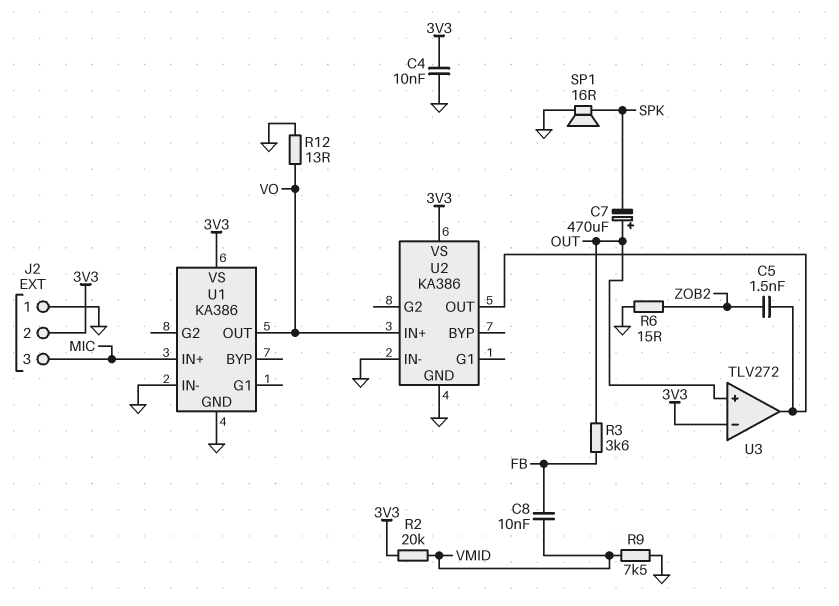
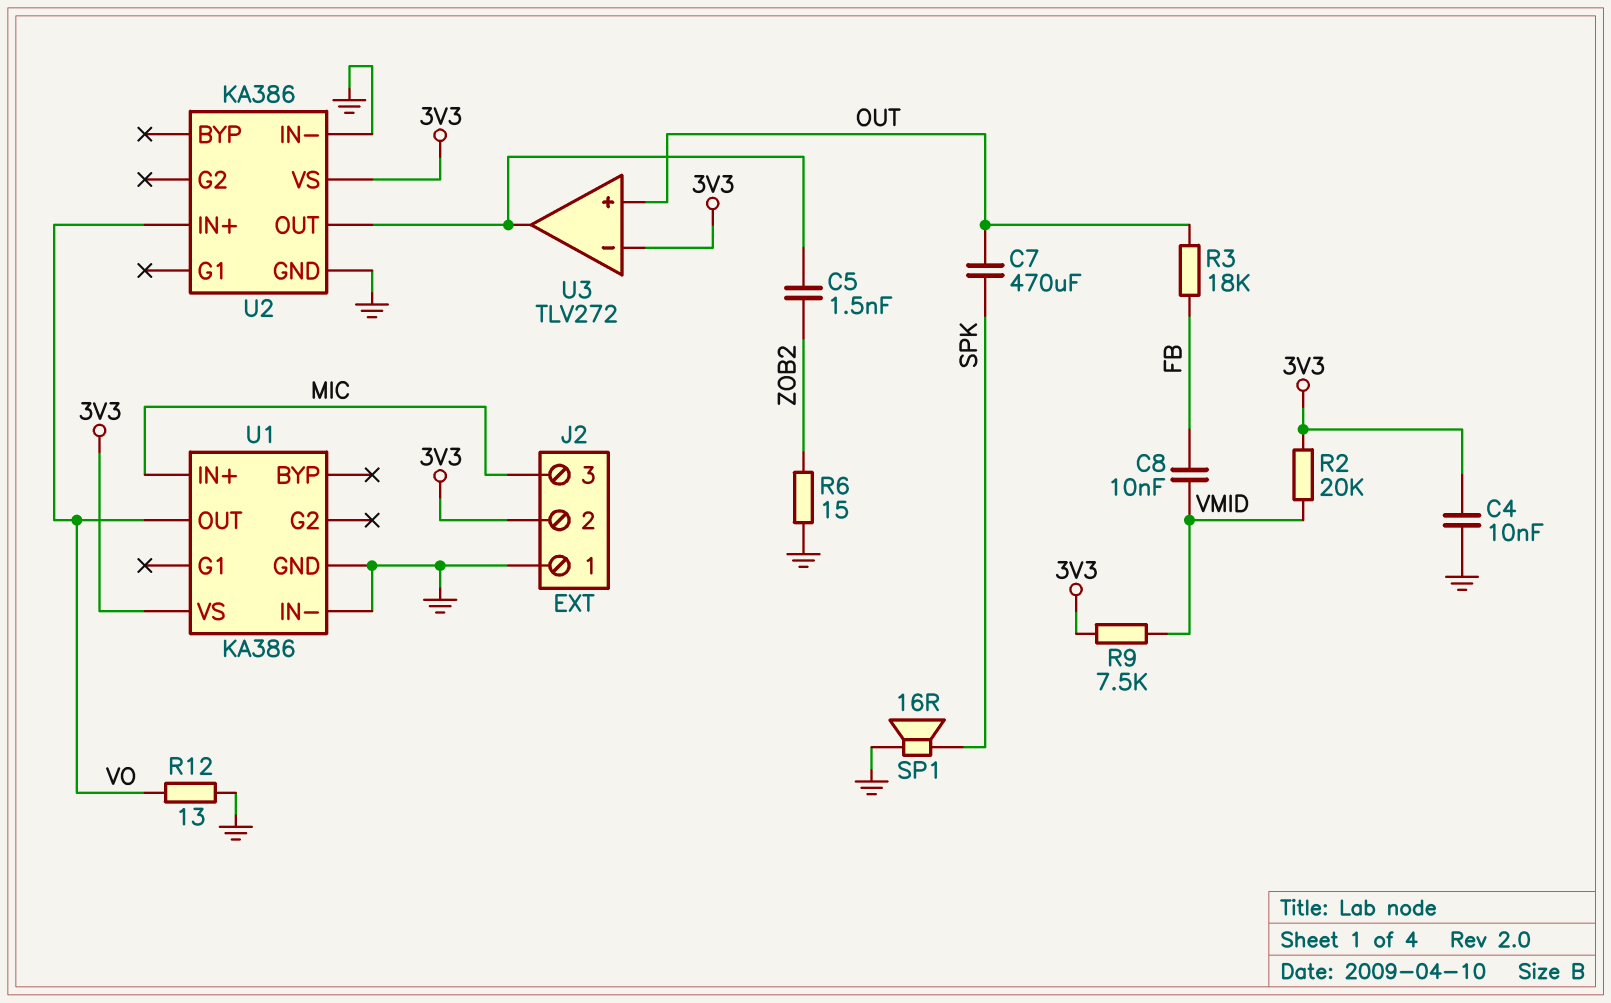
C7: 470uF (plus OUT, minus SPK) -> 470uF (OUT, SPK)
R3: 3.6k (FB, OUT) -> 18k (FB, OUT)
R9: 7.5k (GND, VMID) -> 7.5k (3V3, VMID)

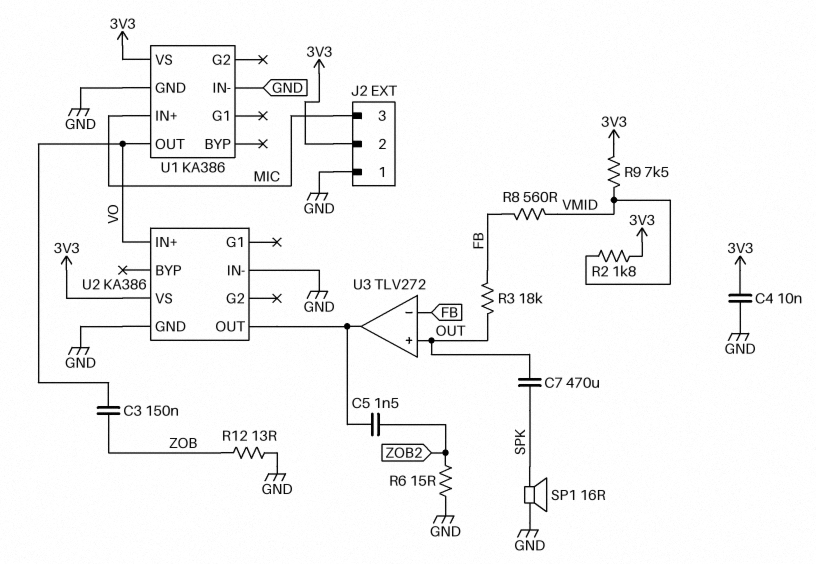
C3: none -> 150nF (VO, ZOB)
C8: 10nF (FB, VMID) -> none
R2: 20k (3V3, VMID) -> 1.8k (3V3, VMID)
R8: none -> 560 (FB, VMID)
R12: 13 (GND, VO) -> 13 (GND, ZOB)
U3 pin in-: 3V3 -> FB

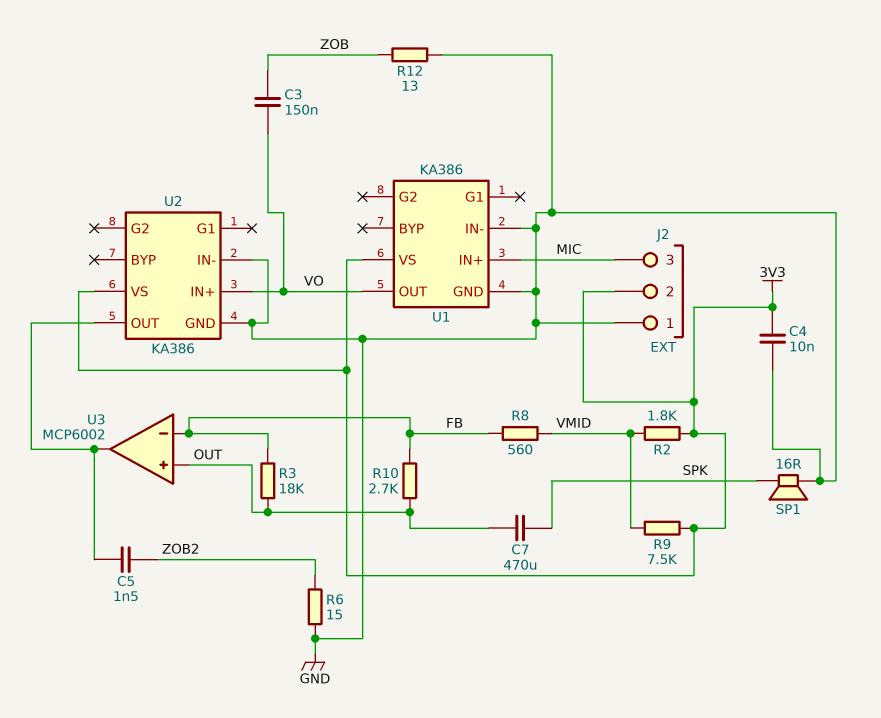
R10: none -> 2.7k (FB, OUT)
U3: TLV272 -> MCP6002

